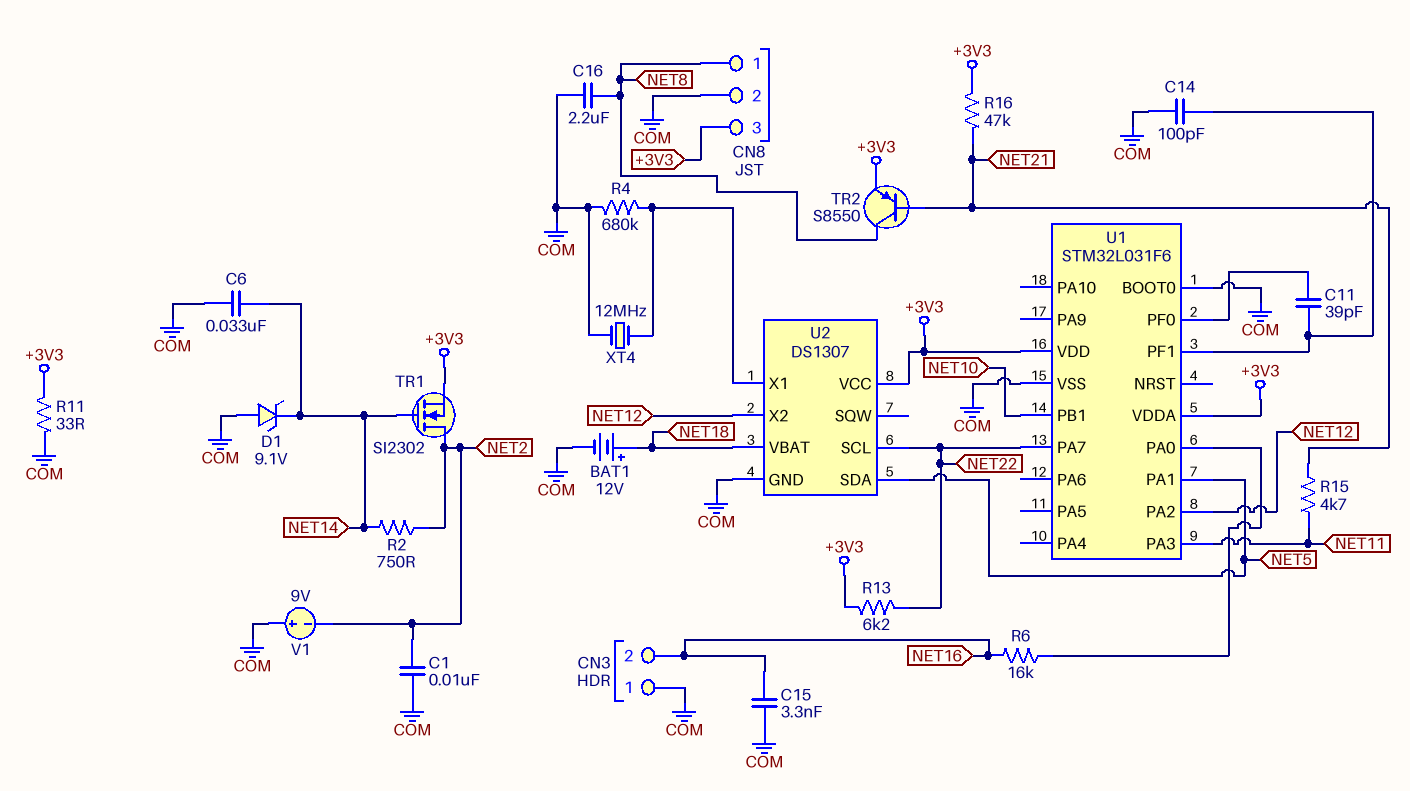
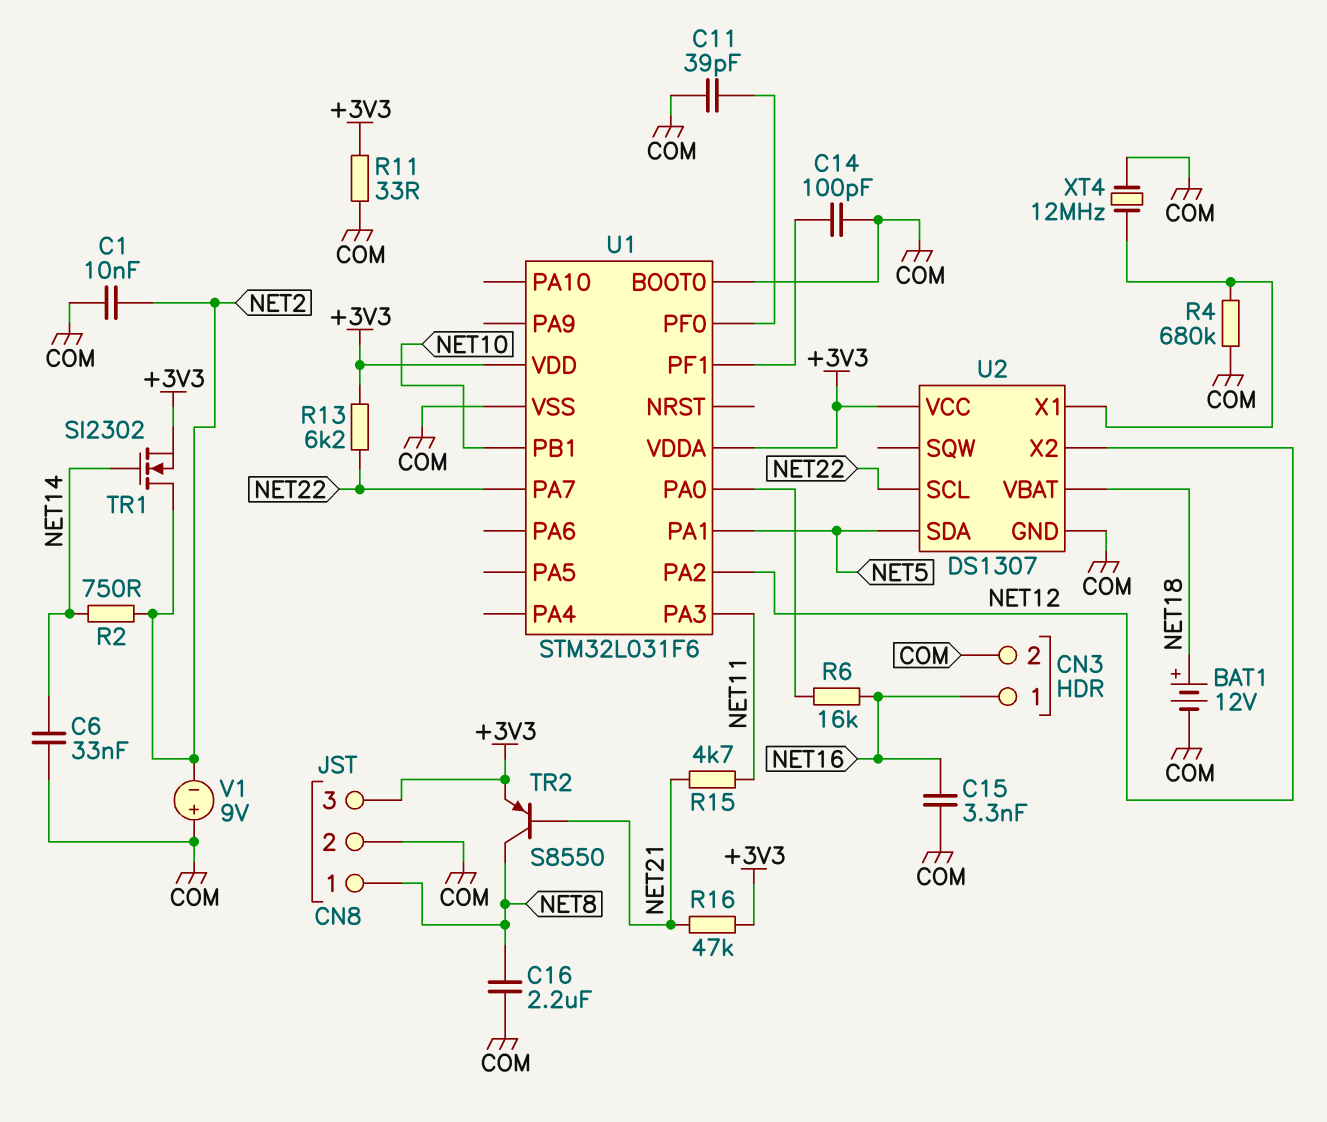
C11: 39pF (U1/PF0, U1/PF1) -> 39pF (COM, U1/PF0)
CN3 pin 1: COM -> NET16
CN3 pin 2: NET16 -> COM
D1: zener 9.1V (A COM, K NET14) -> none

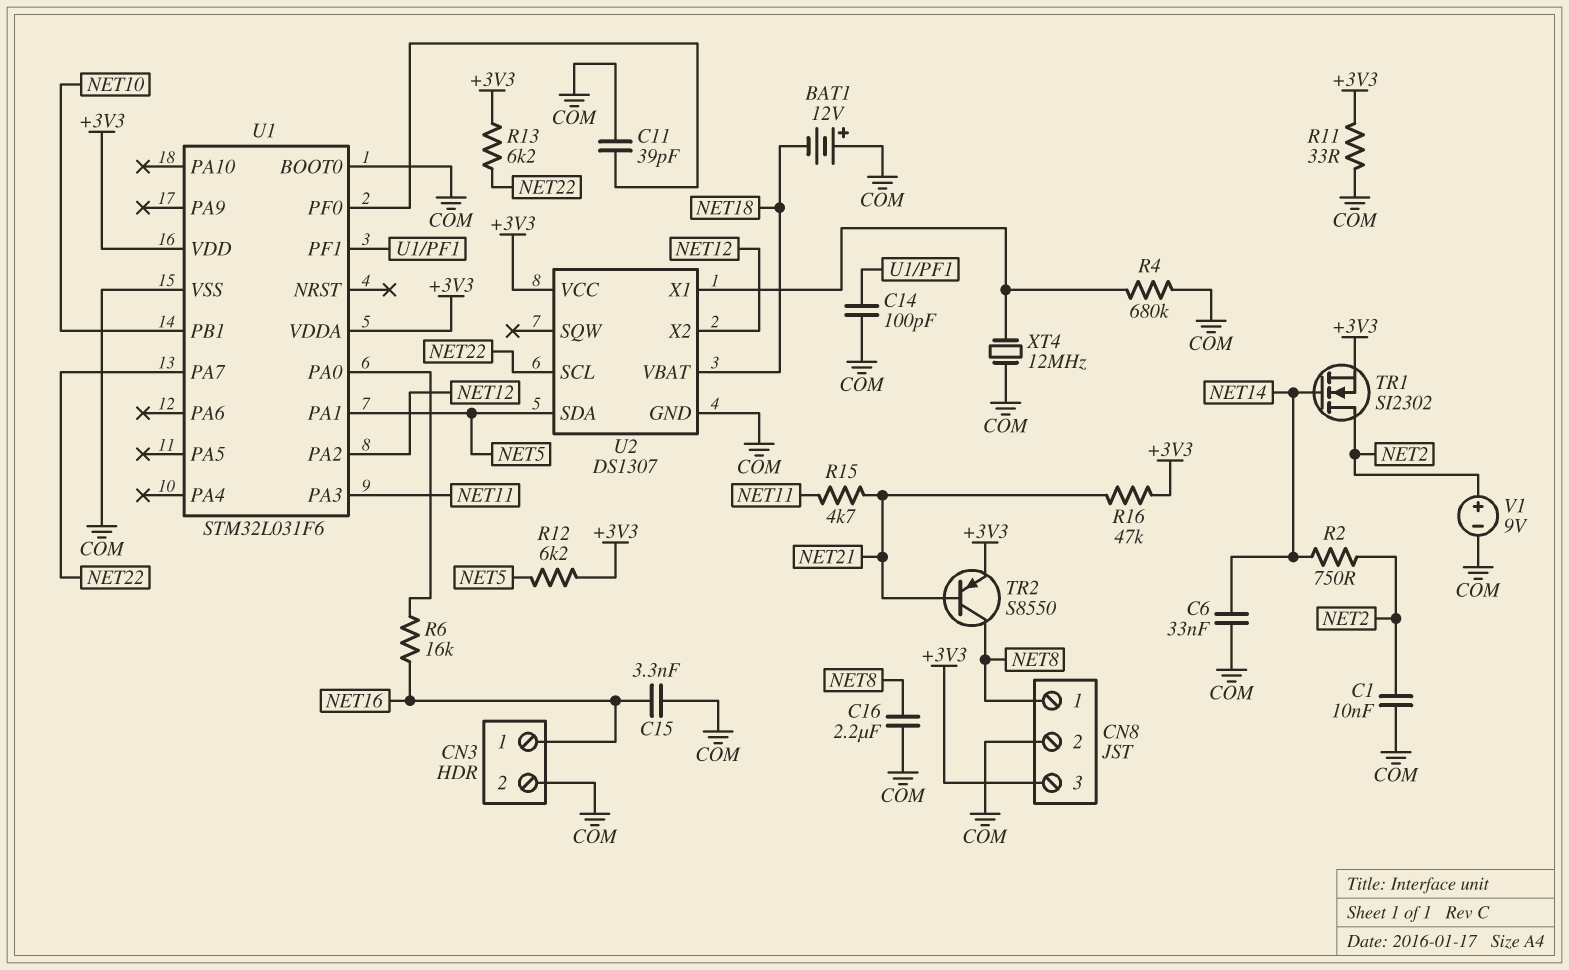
BAT1: 12V (plus NET18, minus COM) -> 12V (plus COM, minus NET18)
R12: none -> 6.2k (+3V3, NET5)
V1: 9V (plus COM, minus NET2) -> 9V (plus NET2, minus COM)

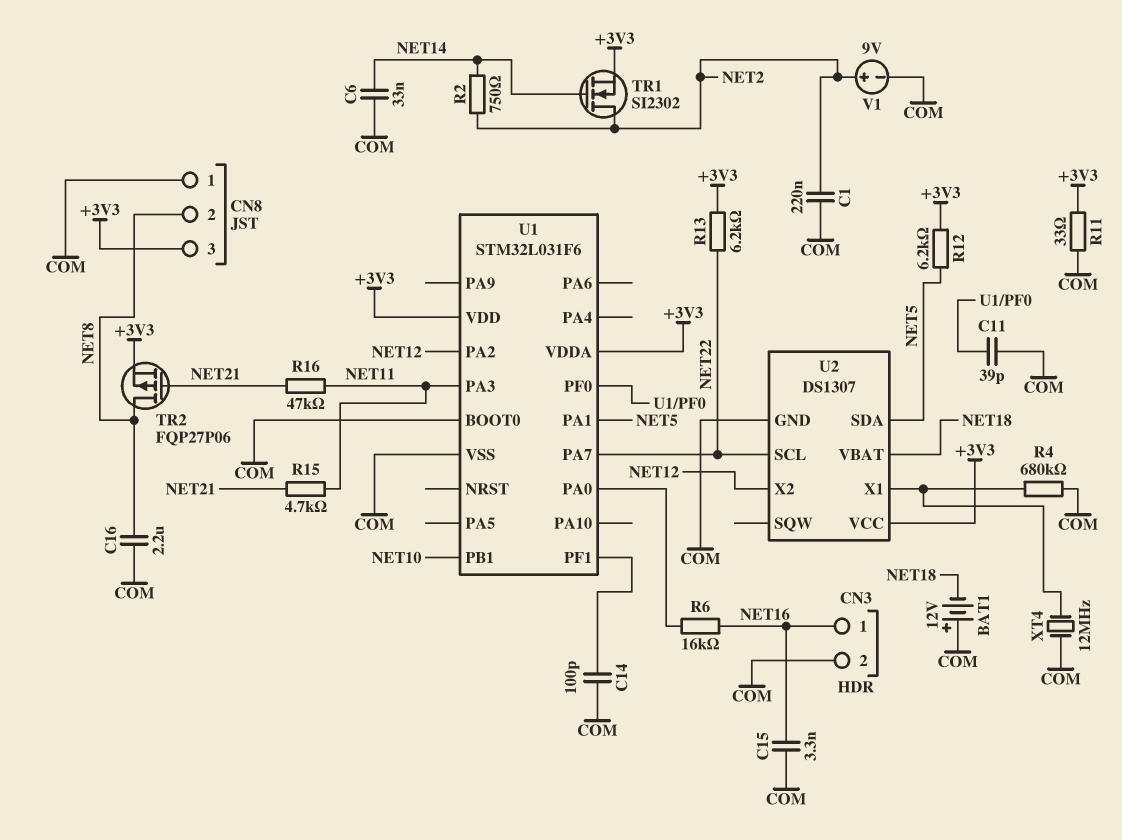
C1: 10nF (COM, NET2) -> 220nF (COM, NET2)
CN8 pin 1: NET8 -> COM
CN8 pin 2: COM -> NET8
R16: 47k (+3V3, NET21) -> 47k (NET11, NET21)
TR2: PNP S8550 (B NET21, C NET8, E +3V3) -> PMOS FQP27P06 (G NET21, D NET8, S +3V3)

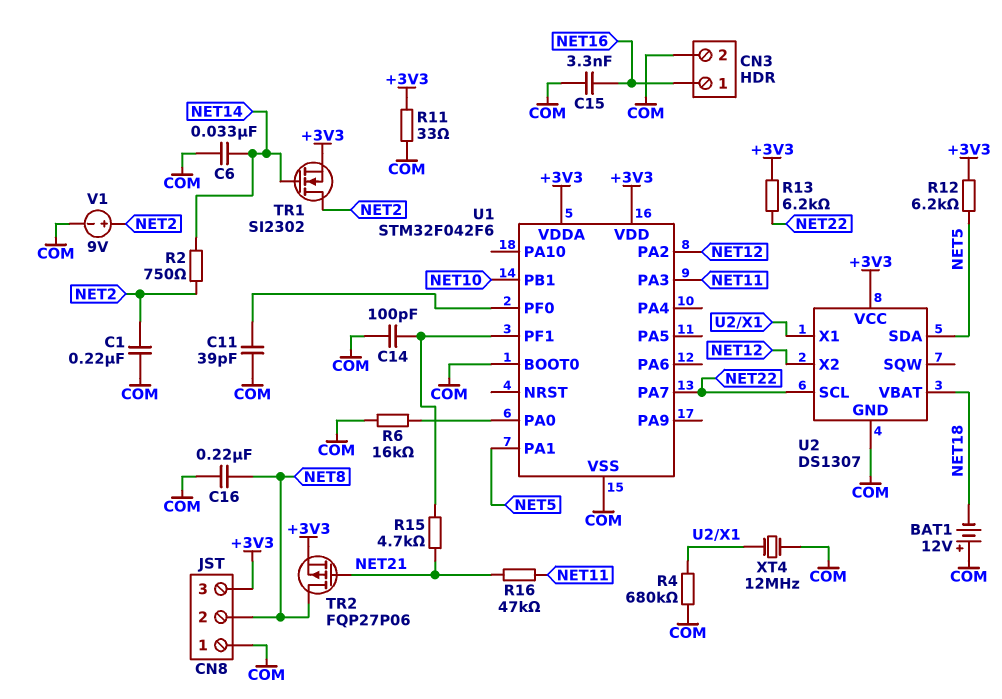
C16: 2.2uF (COM, NET8) -> 220nF (COM, NET8)
R6: 16k (NET16, U1/PA0) -> 16k (COM, U1/PA0)
R15: 4.7k (NET11, NET21) -> 4.7k (NET21, U1/PF1)
U1: STM32L031F6 -> STM32F042F6

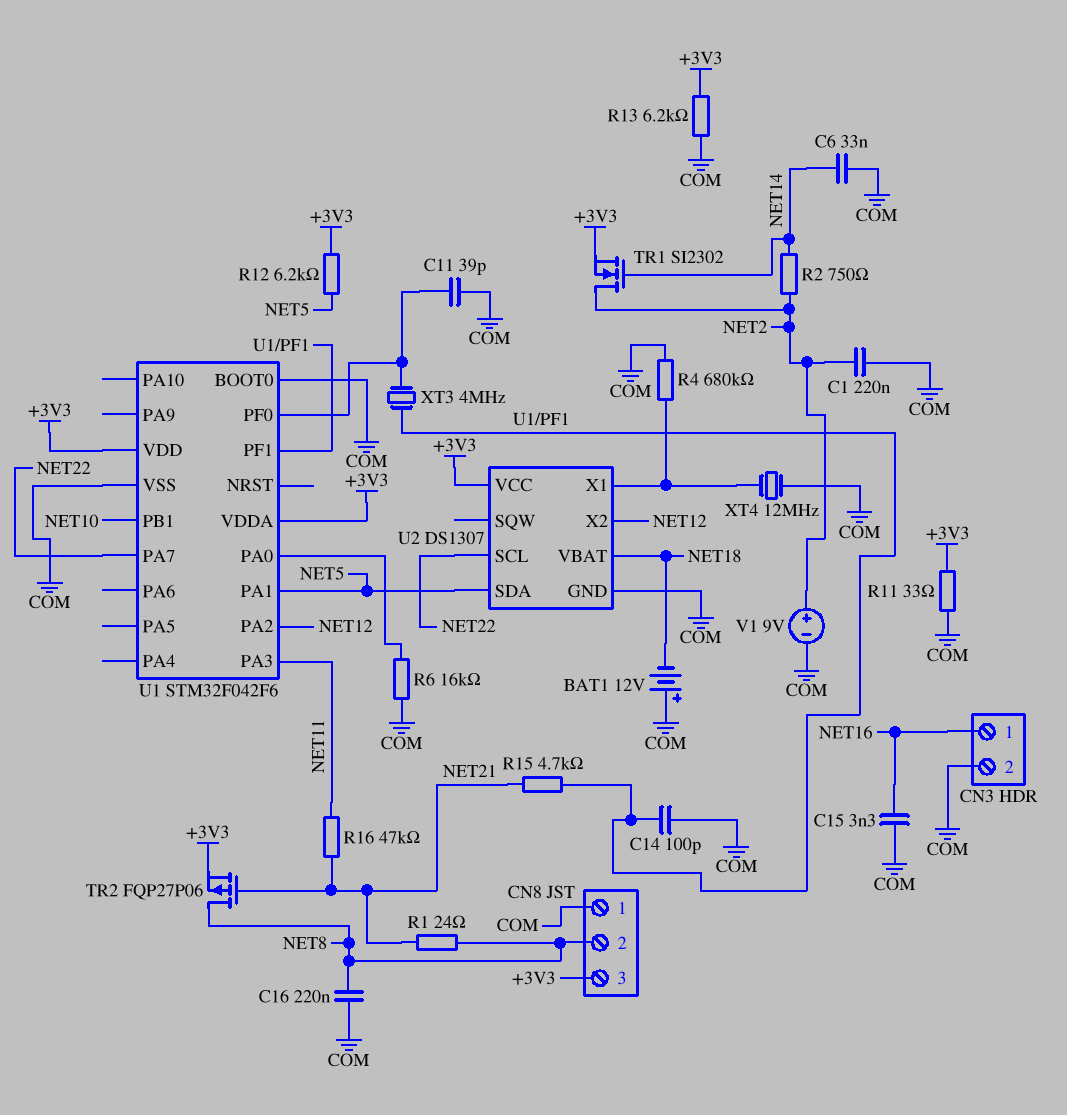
R1: none -> 24 (NET8, NET21)
R13: 6.2k (+3V3, NET22) -> 6.2k (+3V3, COM)
XT3: none -> 4MHz (U1/PF0, U1/PF1)

